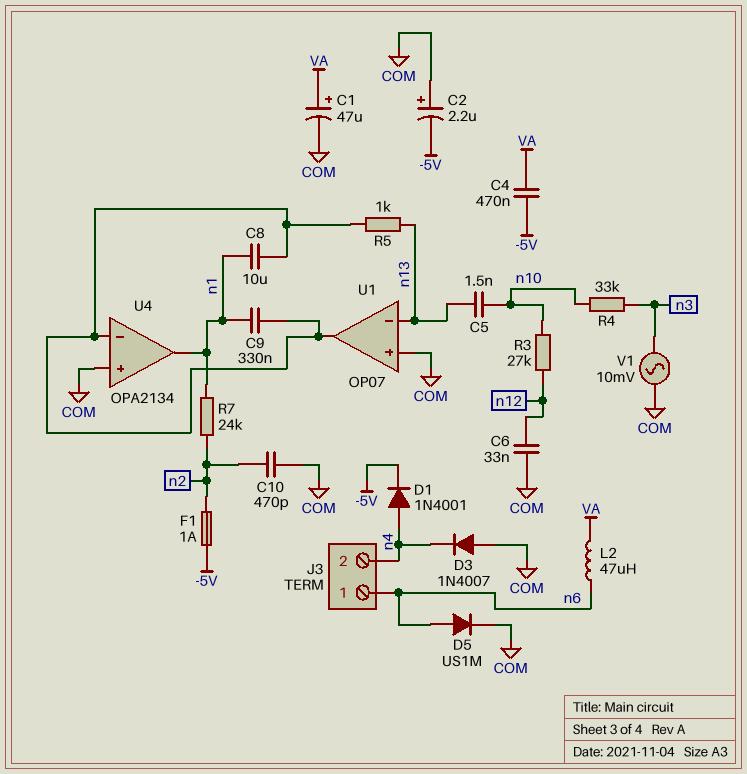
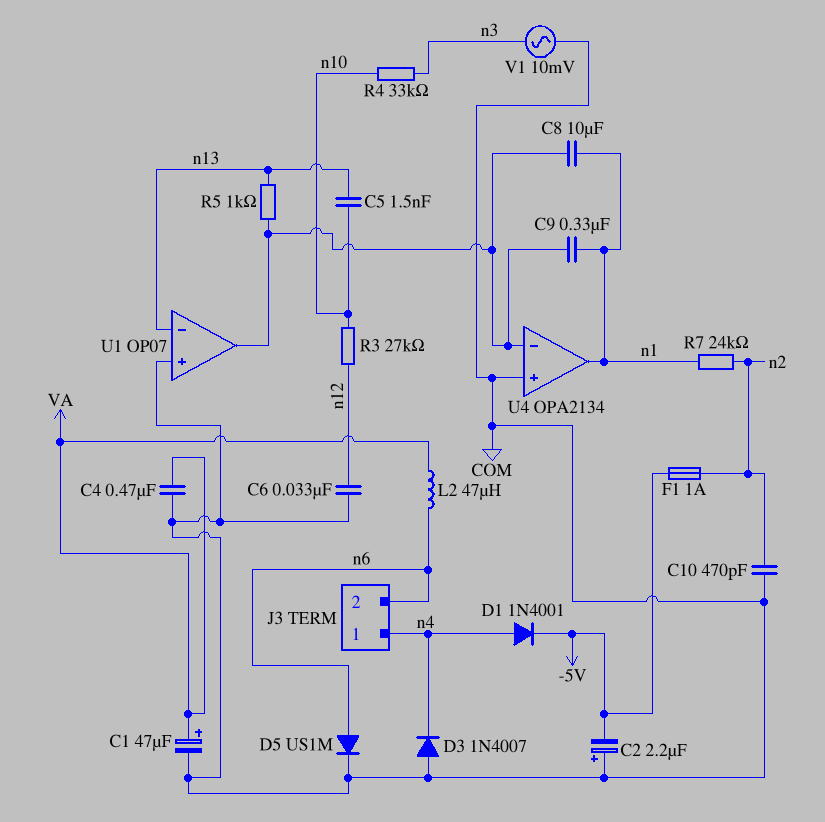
C4: 470nF (-5V, VA) -> 470nF (COM, VA)
J3 pin 1: n6 -> n4
J3 pin 2: n4 -> n6

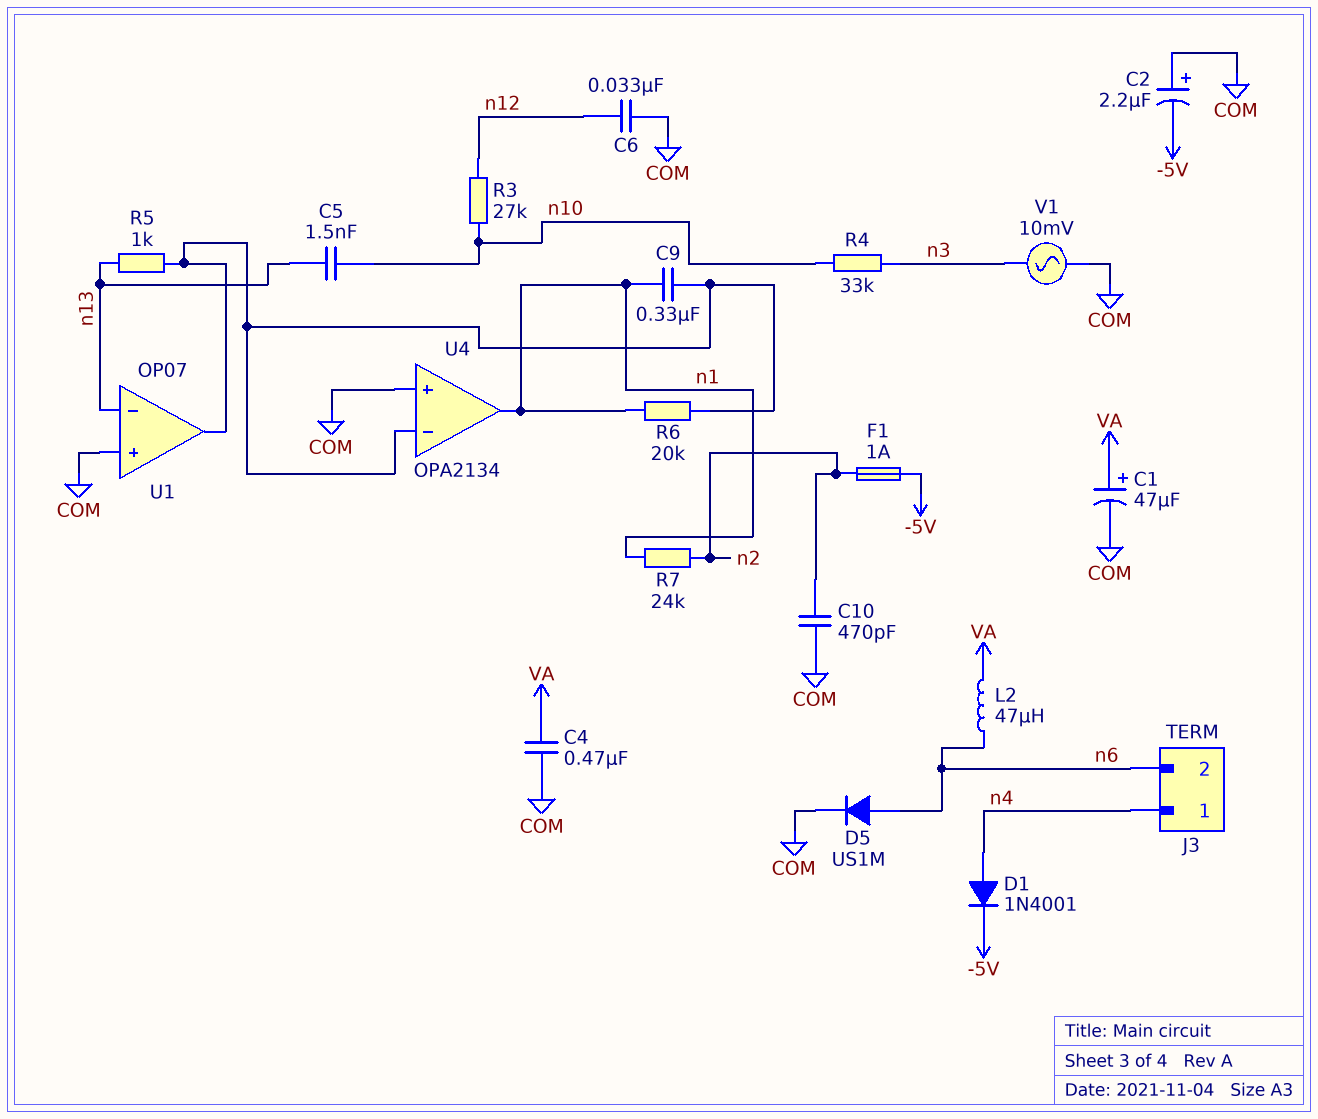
C8: 10uF (U1/out, n1) -> none
D3: diode 1N4007 (A COM, K n4) -> none
R6: none -> 20k (U1/out, n1)

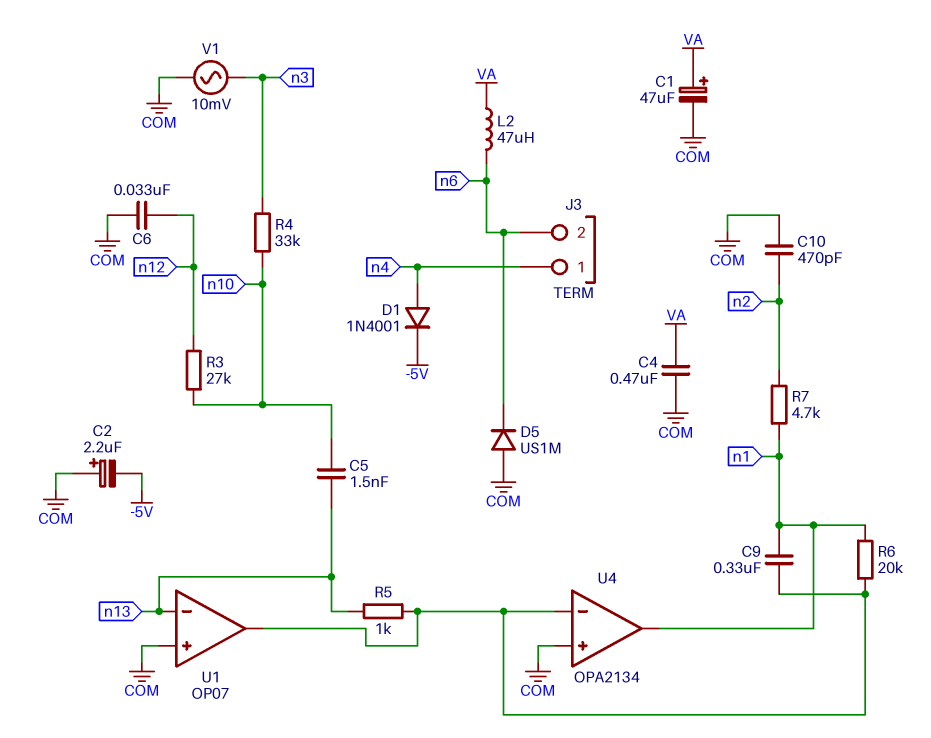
D5: diode US1M (A n6, K COM) -> diode US1M (A COM, K n6)
F1: 1A (-5V, n2) -> none
R7: 24k (n1, n2) -> 4.7k (n1, n2)

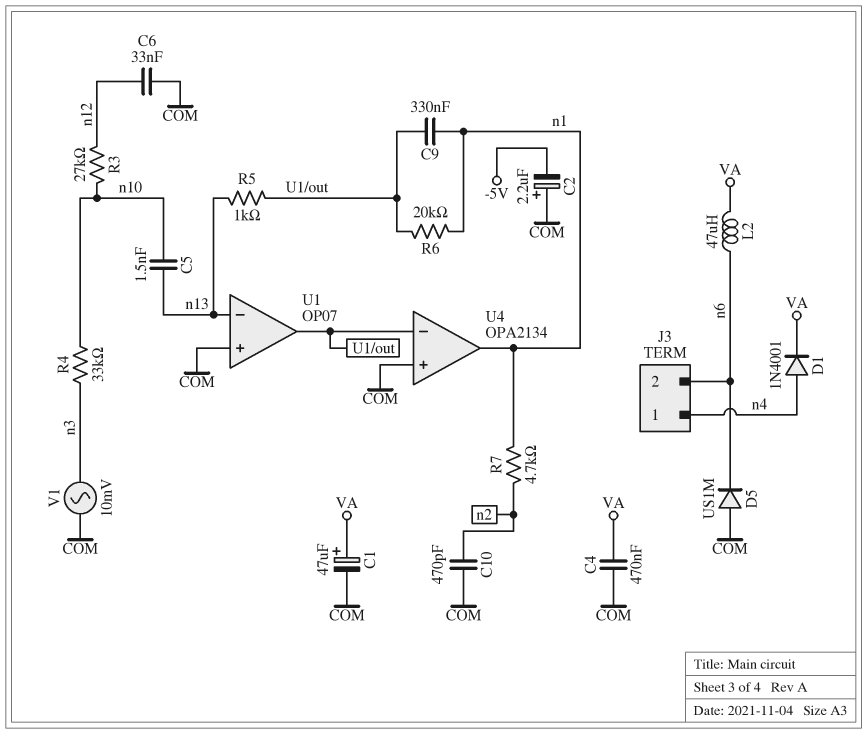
D1: diode 1N4001 (A n4, K -5V) -> diode 1N4001 (A n4, K VA)

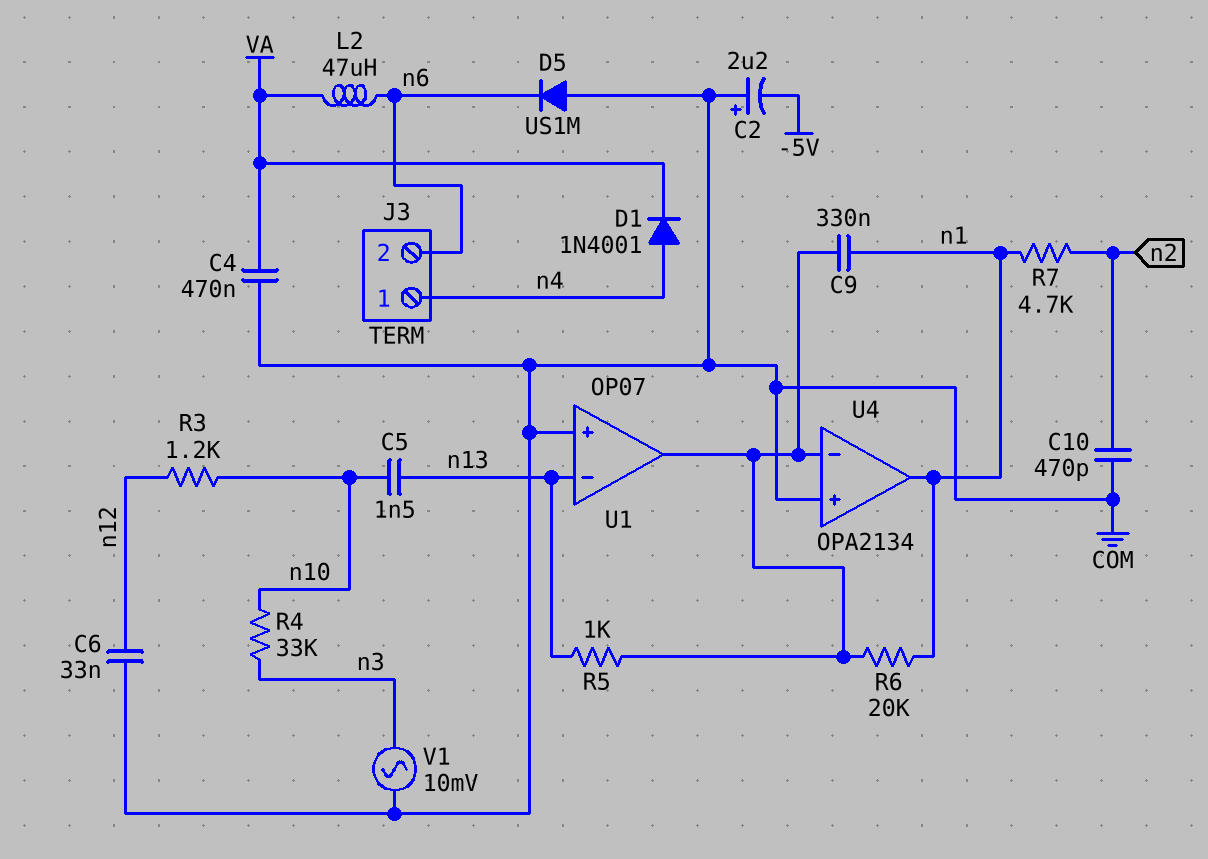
C1: 47uF (plus VA, minus COM) -> none
R3: 27k (n10, n12) -> 1.2k (n10, n12)

